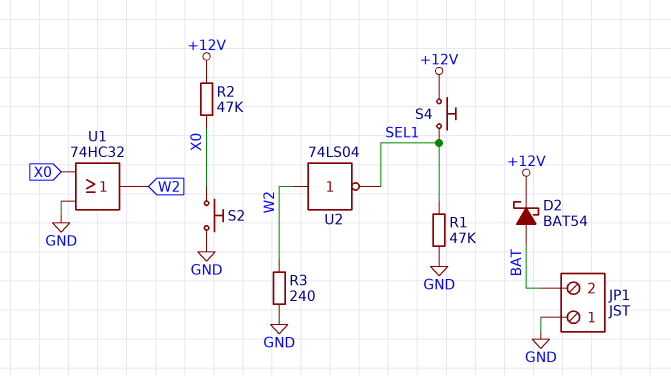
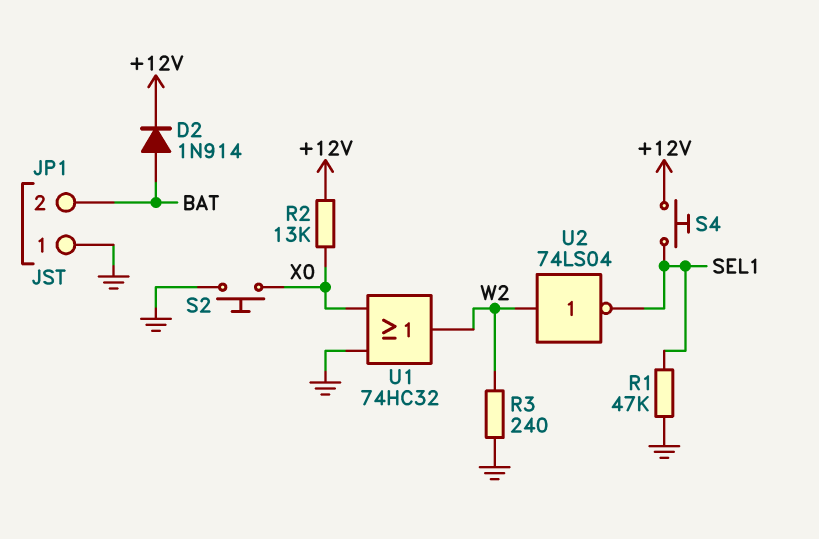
D2: schottky BAT54 (A BAT, K +12V) -> diode 1N914 (A BAT, K +12V)
R2: 47k (+12V, X0) -> 13k (+12V, X0)

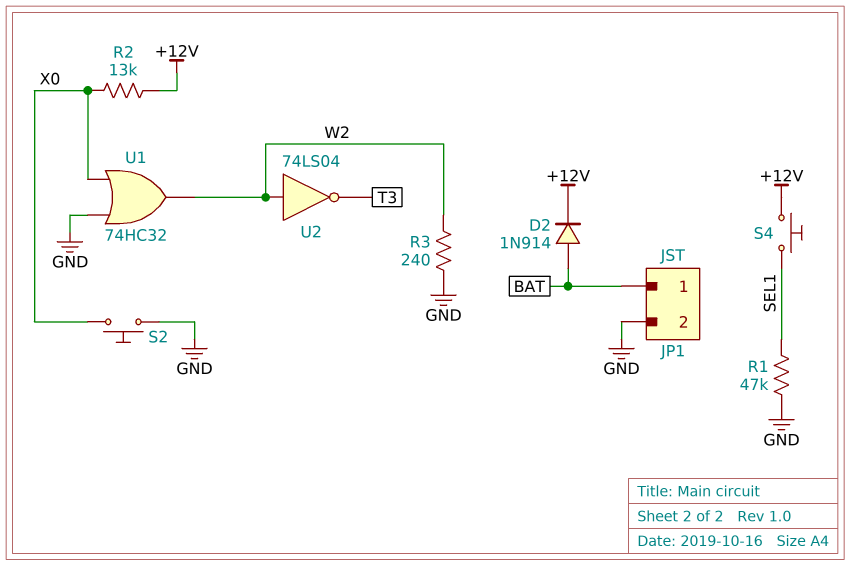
JP1 pin 1: GND -> BAT
JP1 pin 2: BAT -> GND
U2: NOT 74LS04 (in W2, out SEL1) -> NOT 74LS04 (in W2, out T3)

